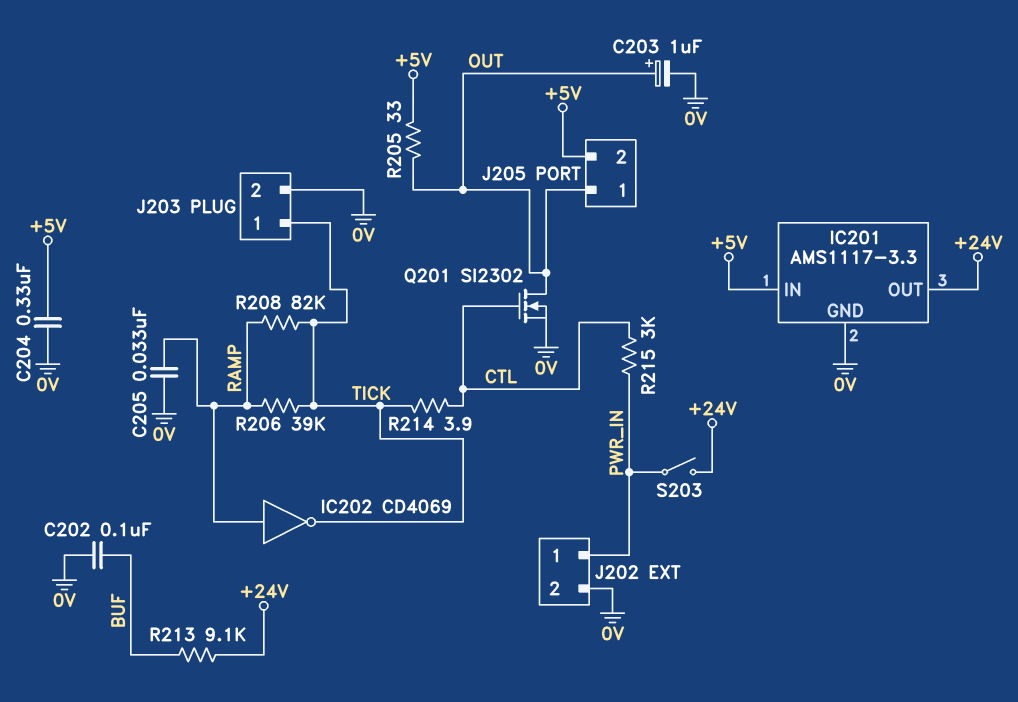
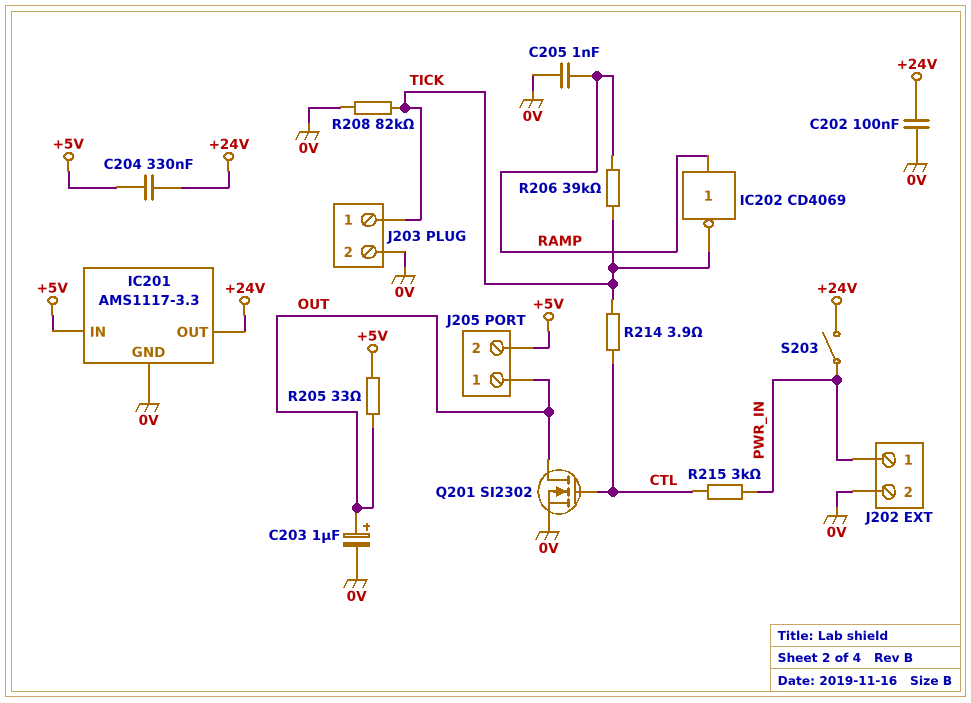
C202: 100nF (0V, BUF) -> 100nF (+24V, 0V)
C204: 330nF (+5V, 0V) -> 330nF (+5V, +24V)
C205: 33nF (0V, RAMP) -> 1nF (0V, RAMP)
R208: 82k (RAMP, TICK) -> 82k (0V, TICK)
R213: 9.1k (+24V, BUF) -> none

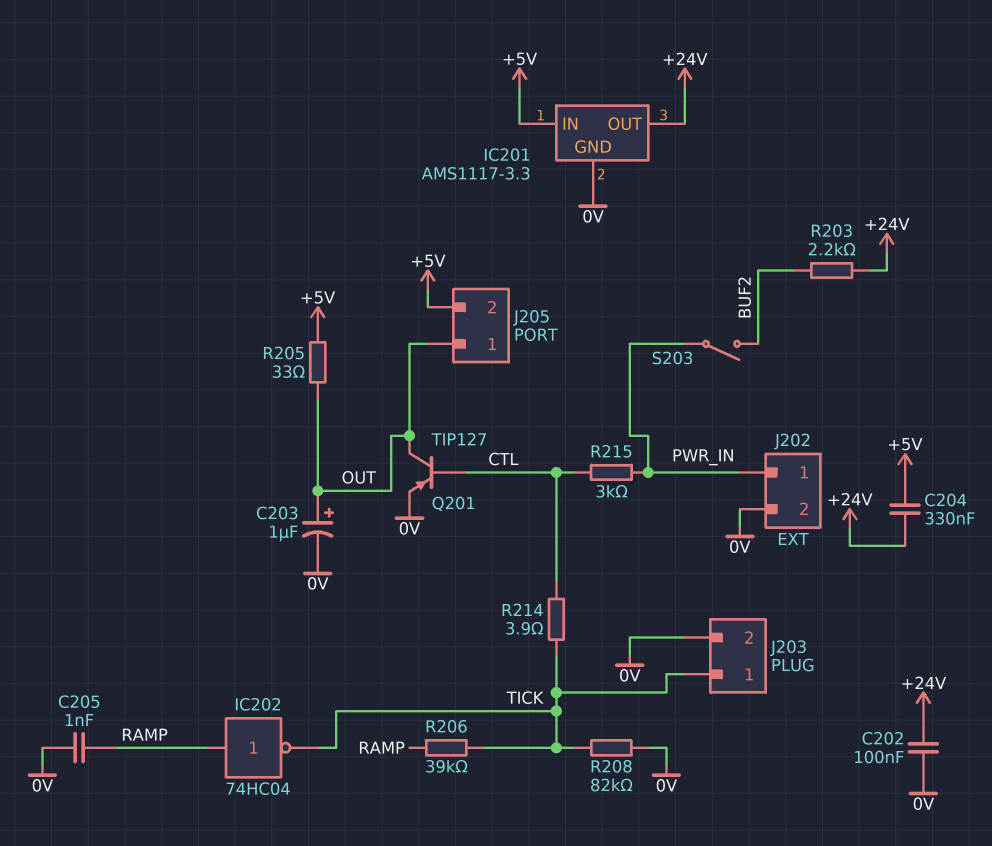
IC202: NOT CD4069 (in RAMP, out TICK) -> NOT 74HC04 (in RAMP, out TICK)
Q201: NMOS SI2302 (G CTL, D OUT, S 0V) -> PNP TIP127 (B CTL, C OUT, E 0V)
R203: none -> 2.2k (+24V, BUF2)
S203: switch (+24V, PWR_IN) -> switch (BUF2, PWR_IN)

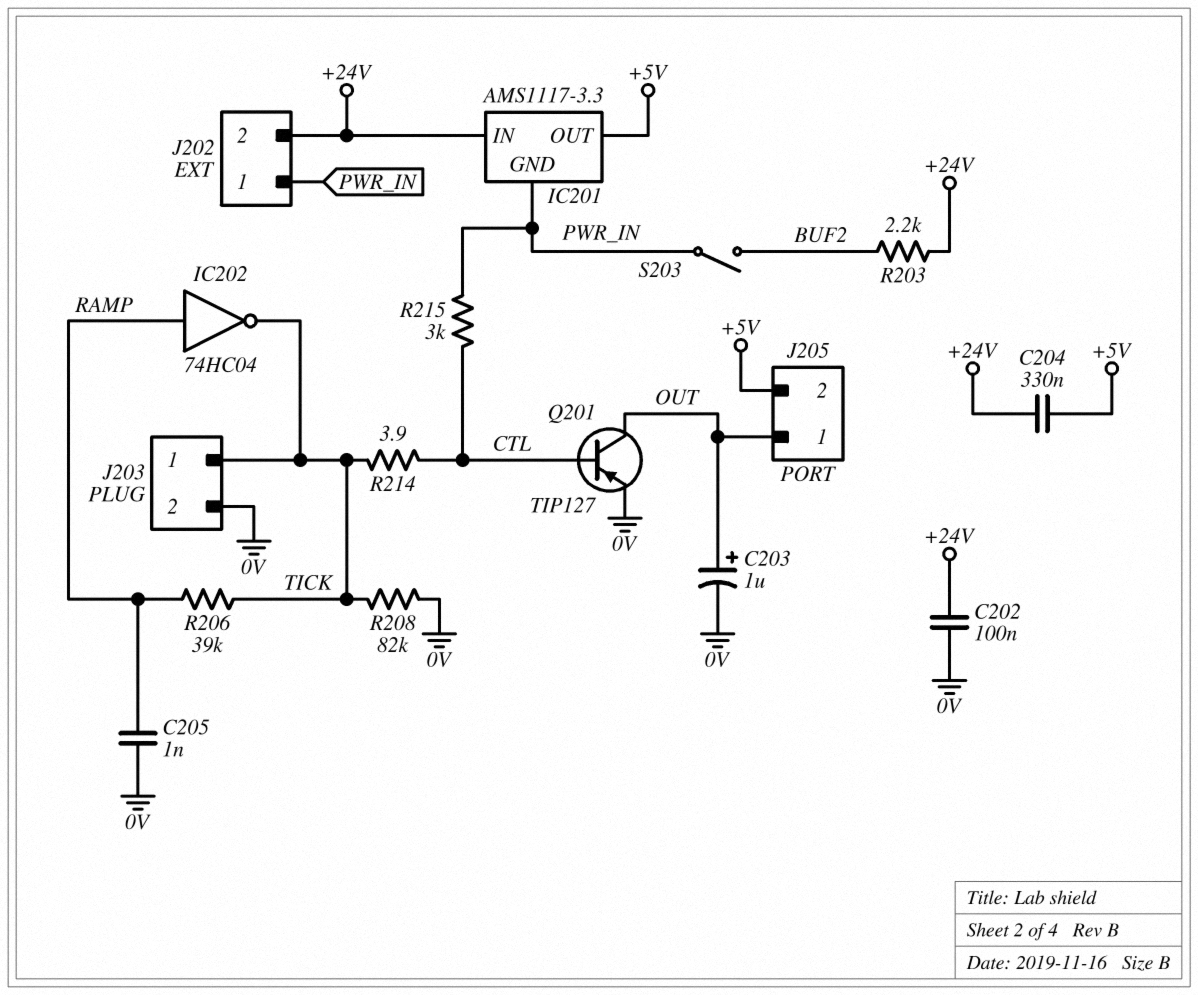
IC201 pin GND: 0V -> PWR_IN
IC201 pin IN: +5V -> +24V
IC201 pin OUT: +24V -> +5V
J202 pin 2: 0V -> +24V
R205: 33 (+5V, OUT) -> none

